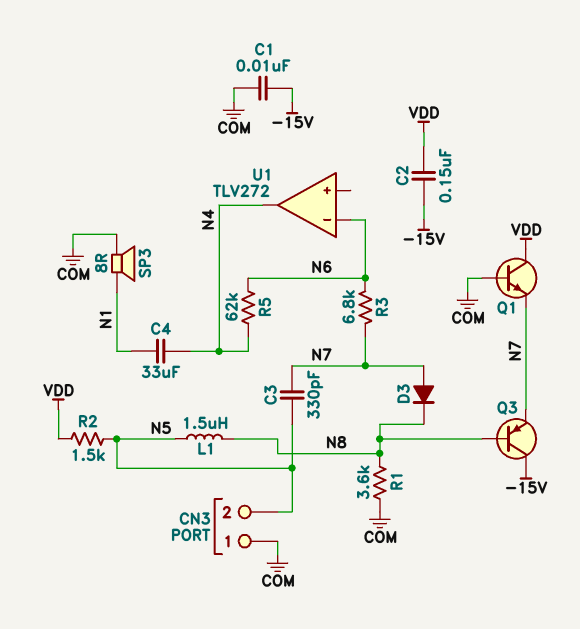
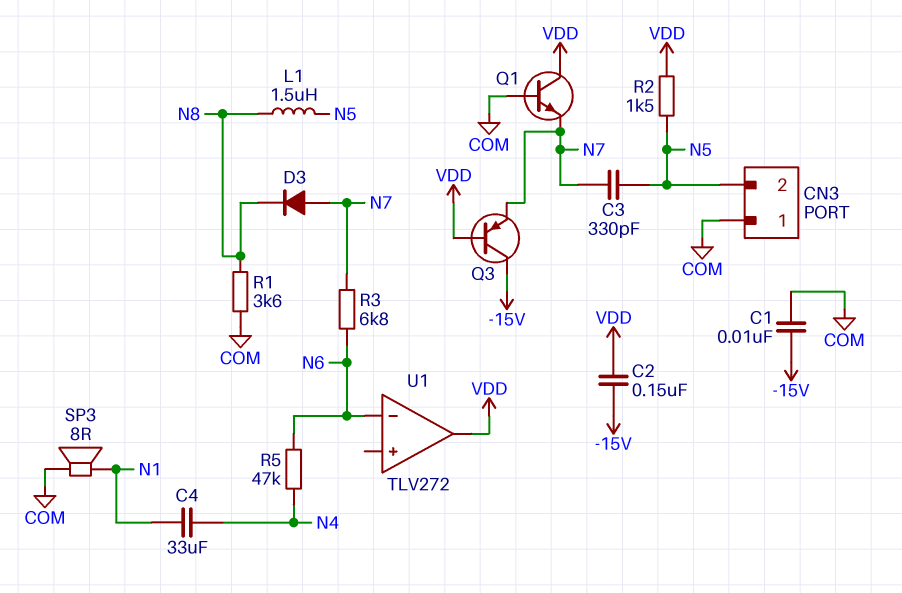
Q3: PNP (B N8, C -15V, E N7) -> PNP (B VDD, C -15V, E N7)
R5: 62k (N4, N6) -> 47k (N4, N6)
U1 pin out: N4 -> VDD

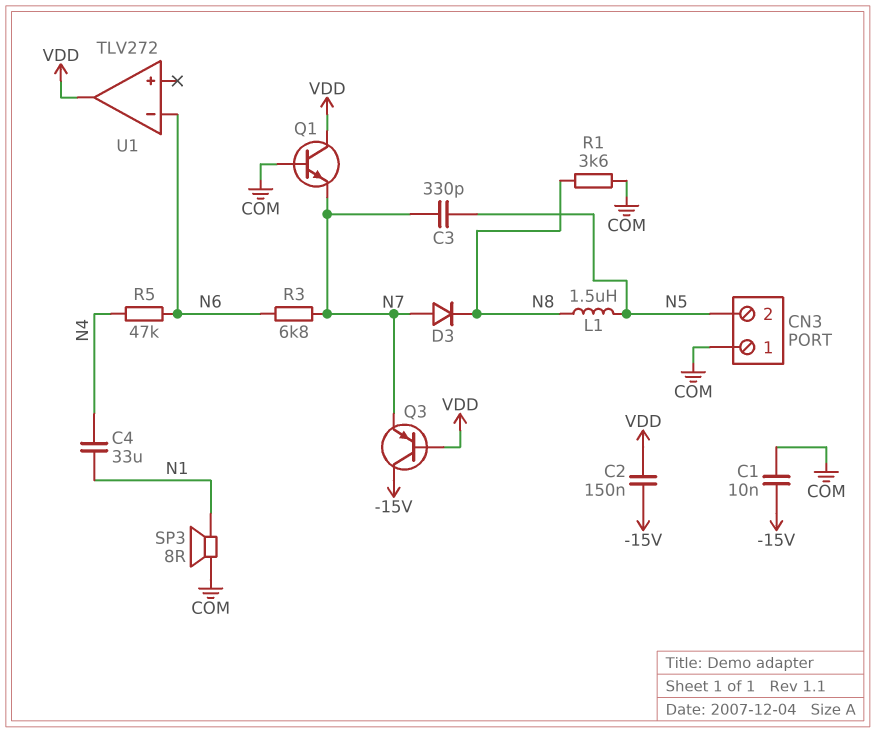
R2: 1.5k (N5, VDD) -> none

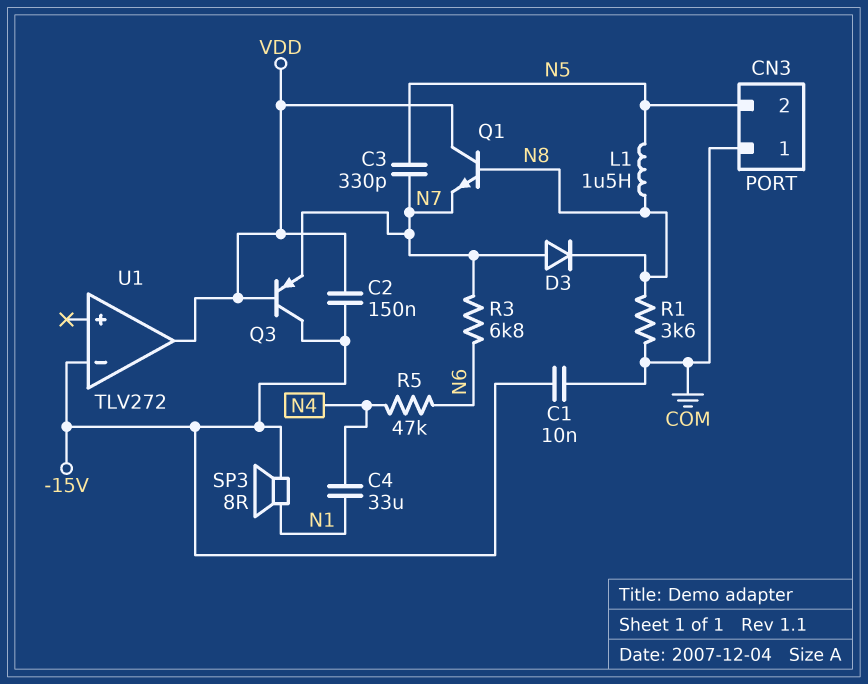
Q1: NPN (B COM, C VDD, E N7) -> NPN (B N8, C VDD, E N7)
SP3: speaker 8R (COM, N1) -> speaker 8R (-15V, N1)
U1 pin in-: N6 -> -15V

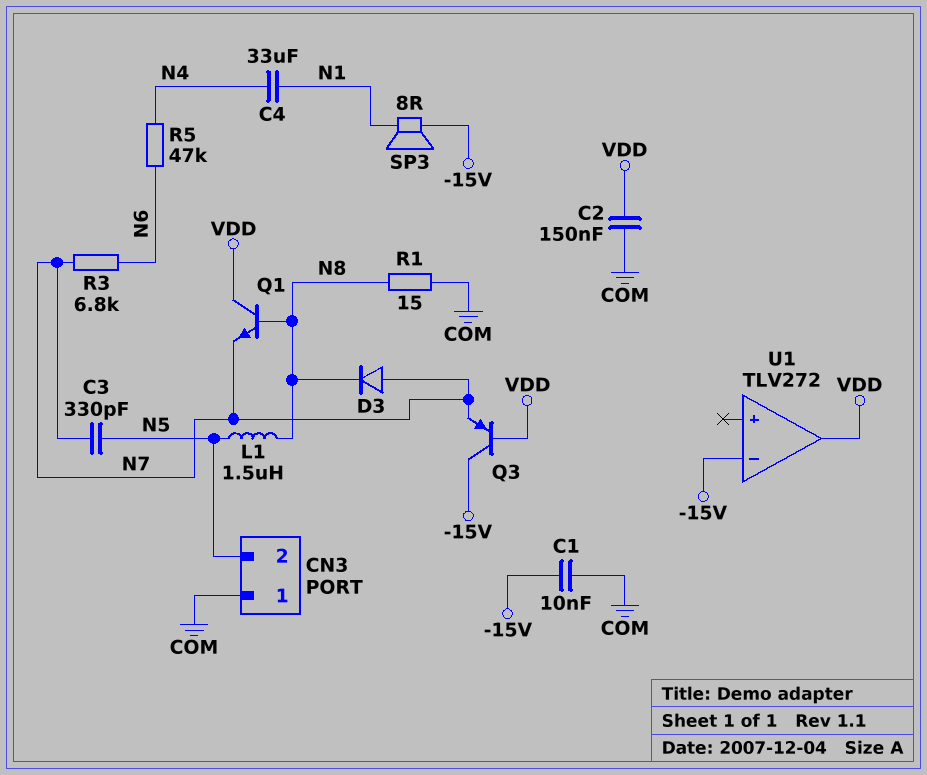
C2: 150nF (-15V, VDD) -> 150nF (COM, VDD)
R1: 3.6k (COM, N8) -> 15 (COM, N8)

